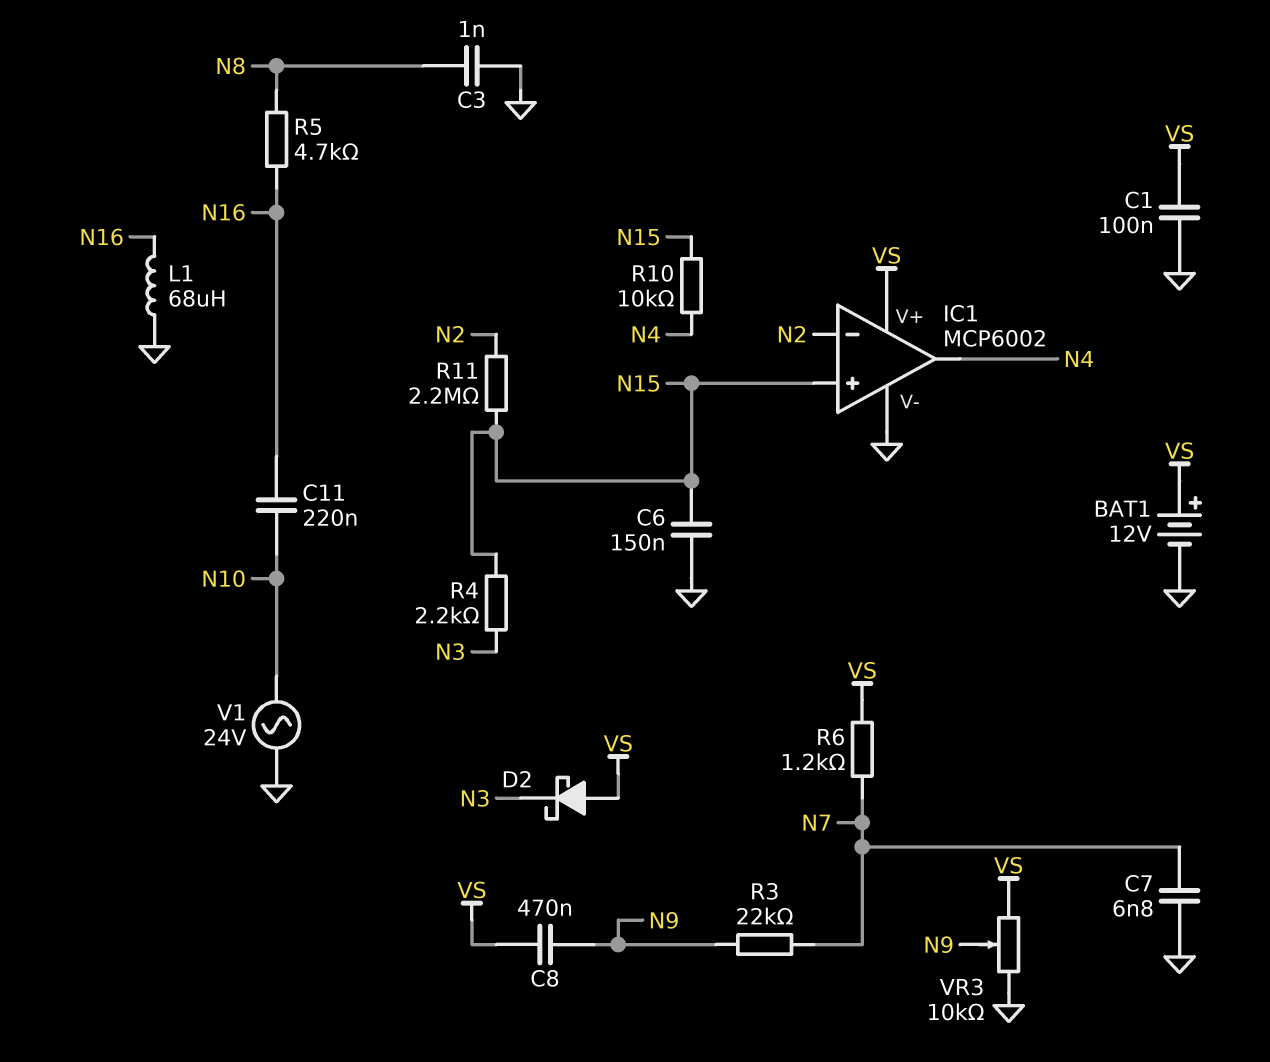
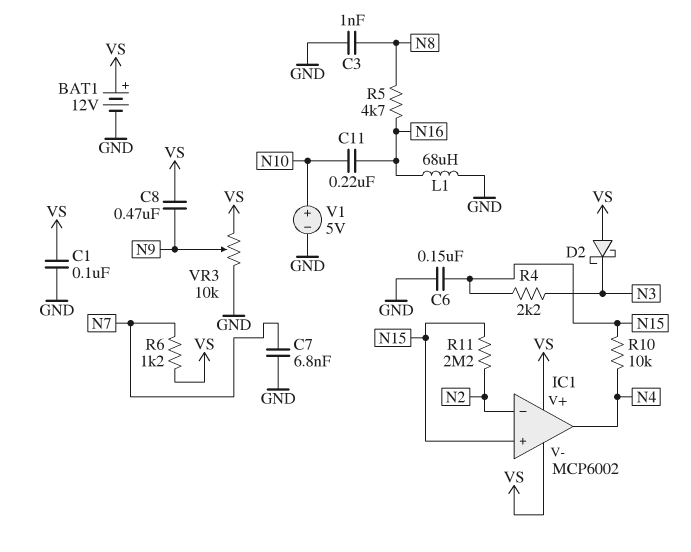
IC1 pin V-: GND -> VS
R3: 22k (N7, N9) -> none
V1: AC 24V (GND, N10) -> 5V (plus N10, minus GND)

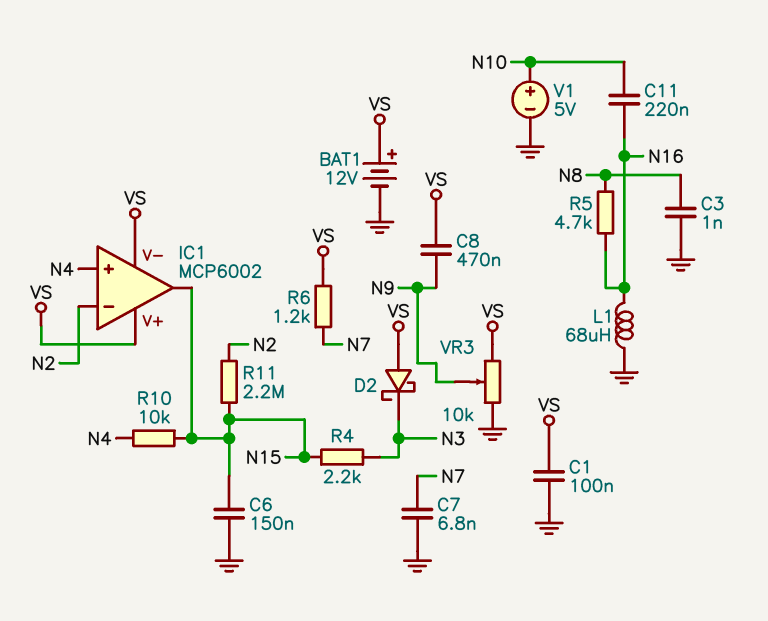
IC1 pin in+: N15 -> N4
IC1 pin out: N4 -> N15

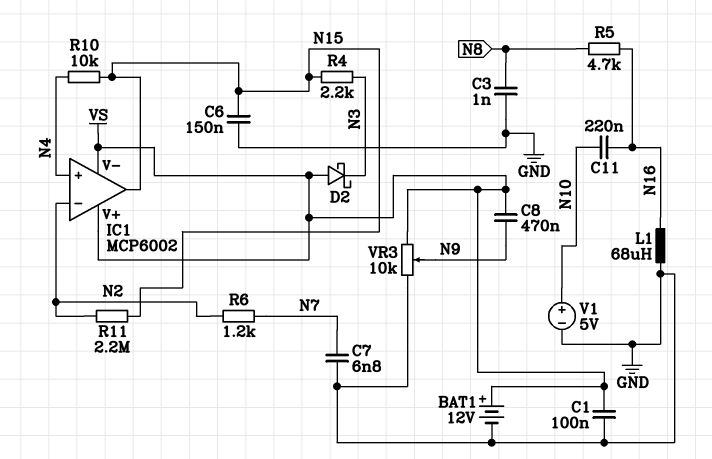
R6: 1.2k (N7, VS) -> 1.2k (N2, N7)

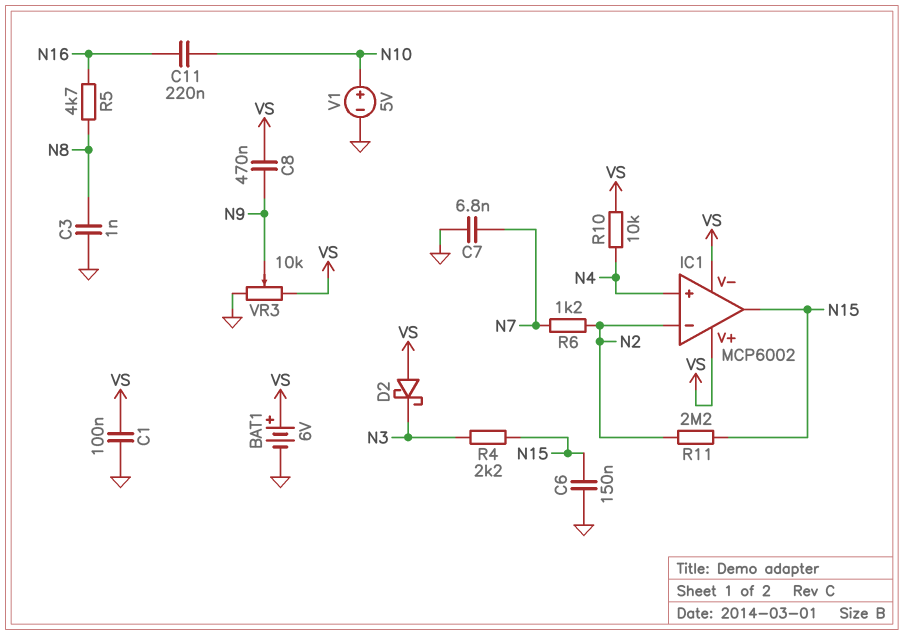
BAT1: 12V (plus VS, minus GND) -> 6V (plus VS, minus GND)
L1: 68uH (GND, N16) -> none
R10: 10k (N4, N15) -> 10k (N4, VS)

